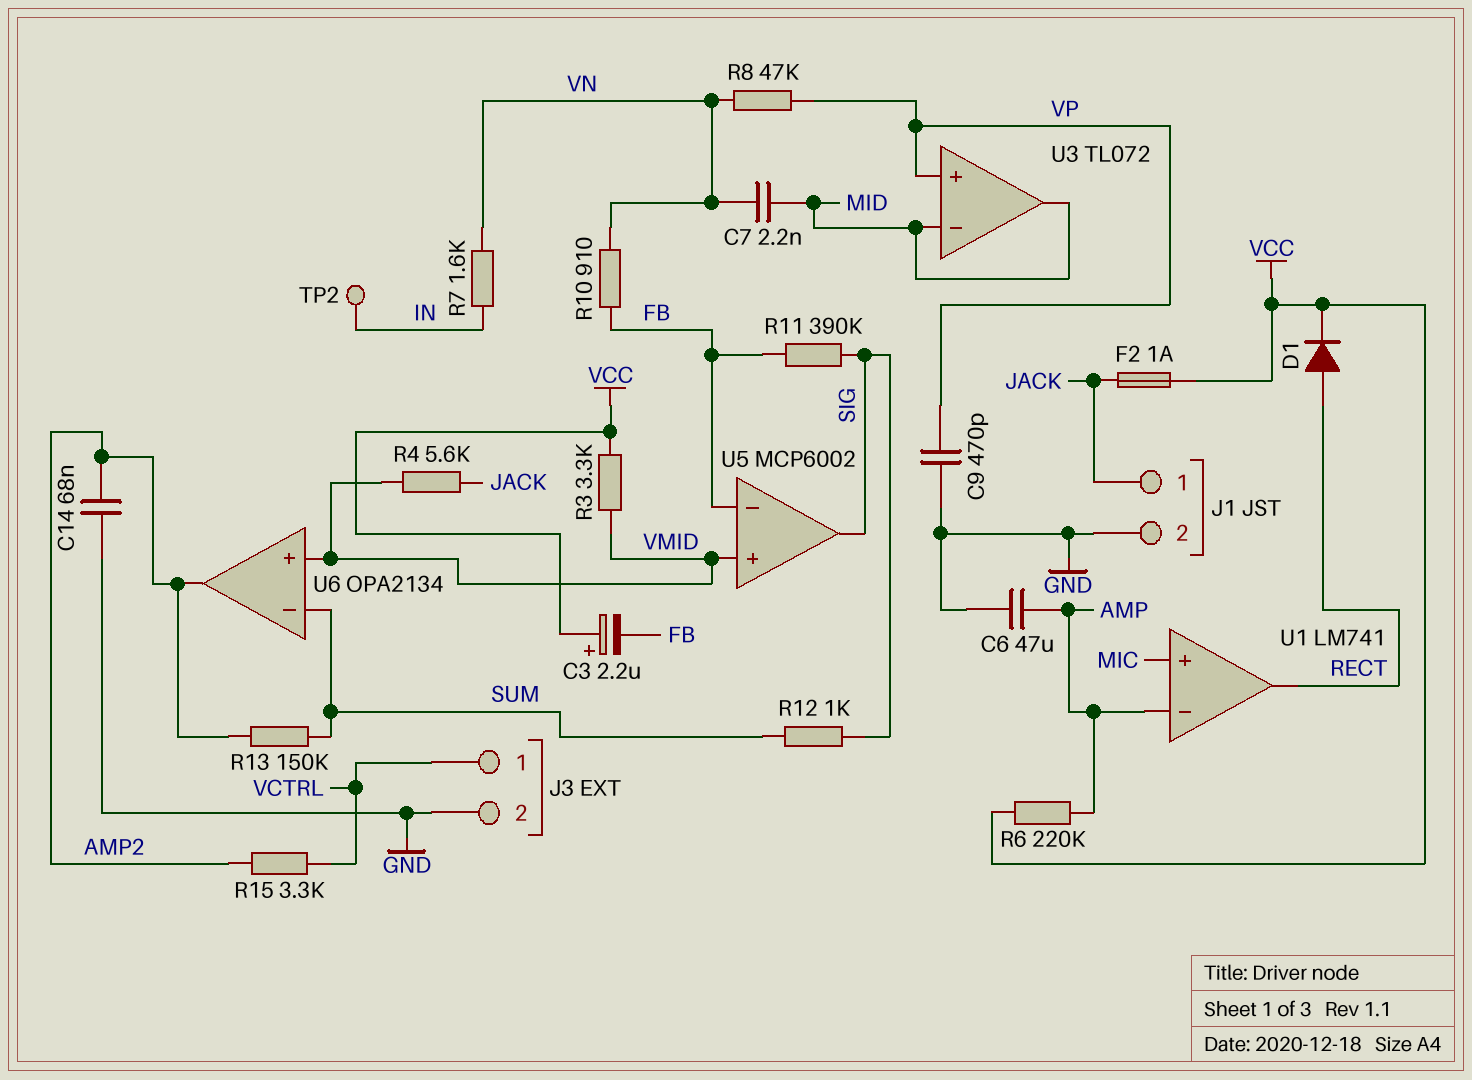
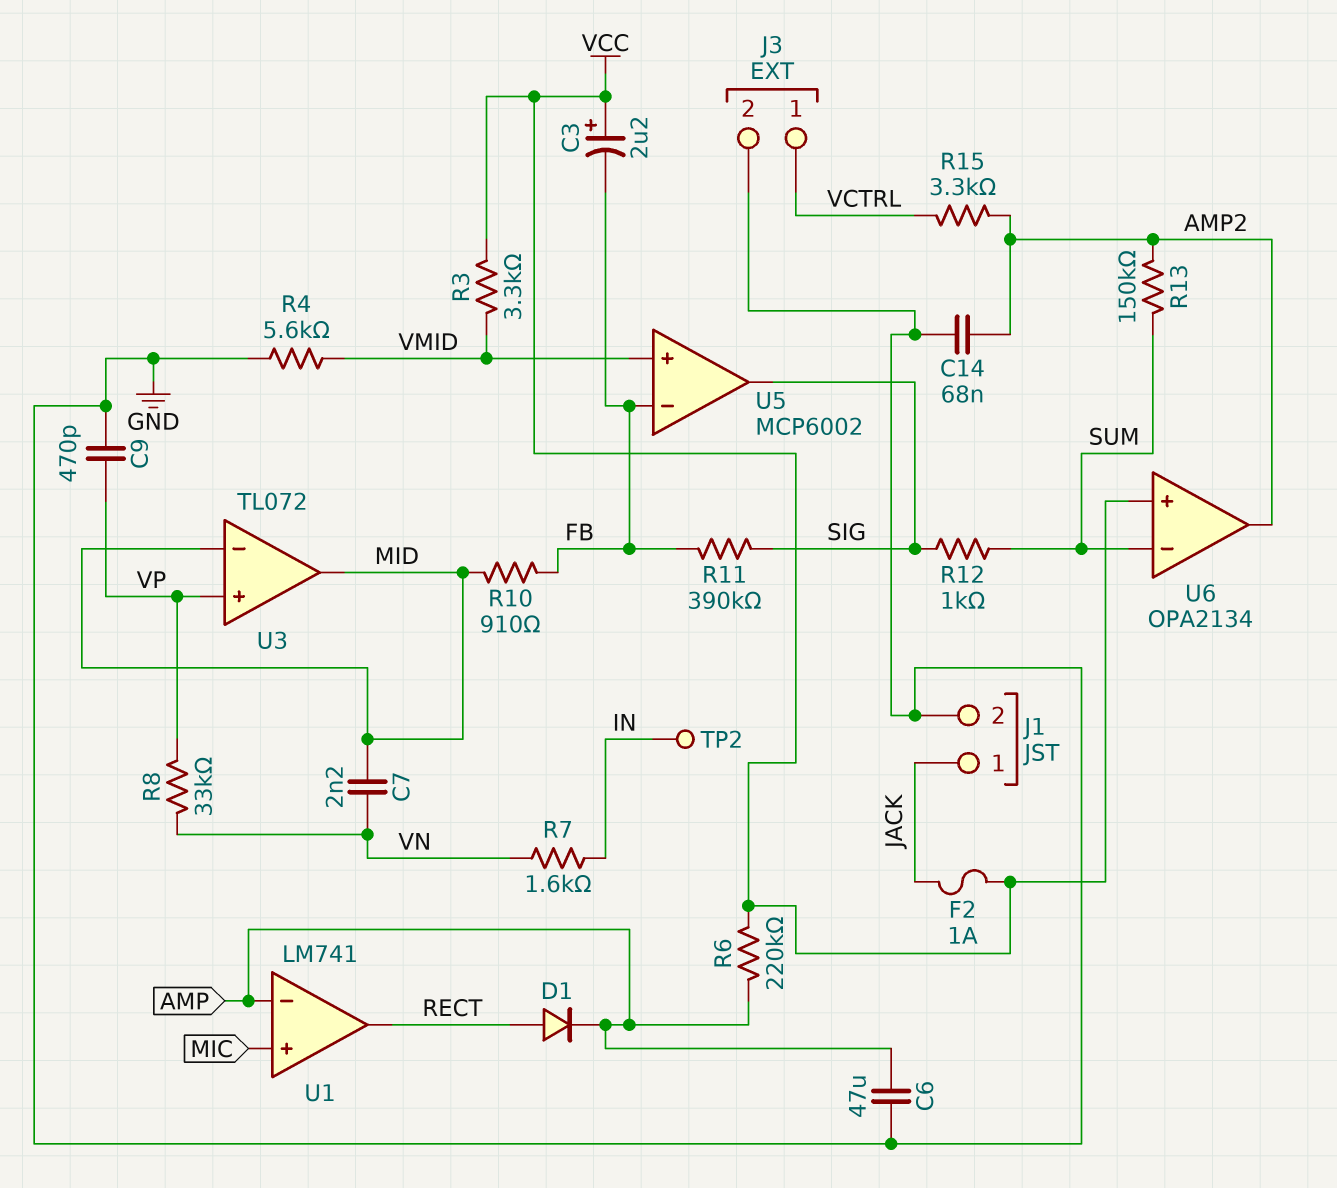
D1: diode (A RECT, K VCC) -> diode (A RECT, K AMP)
R4: 5.6k (JACK, VMID) -> 5.6k (GND, VMID)
R8: 47k (VN, VP) -> 33k (VN, VP)
R10: 910 (FB, VN) -> 910 (FB, MID)
U6 pin in+: VMID -> VCC

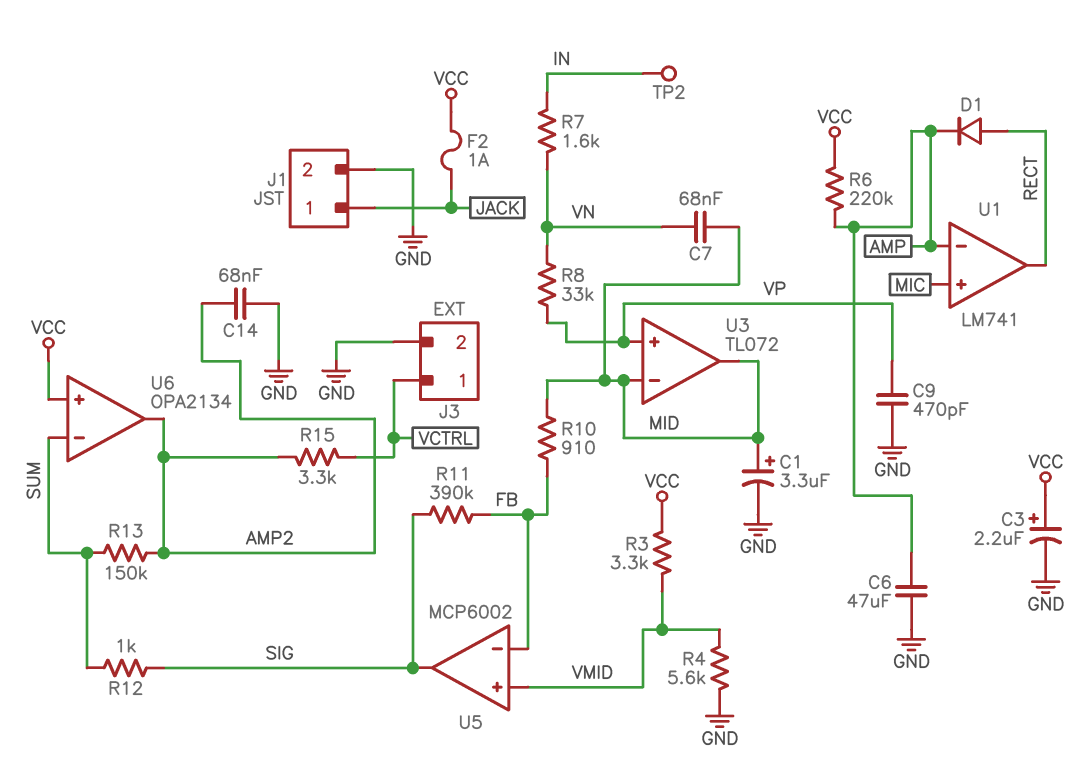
C1: none -> 3.3uF (plus MID, minus GND)
C3: 2.2uF (plus VCC, minus FB) -> 2.2uF (plus VCC, minus GND)
C7: 2.2nF (MID, VN) -> 68nF (MID, VN)

